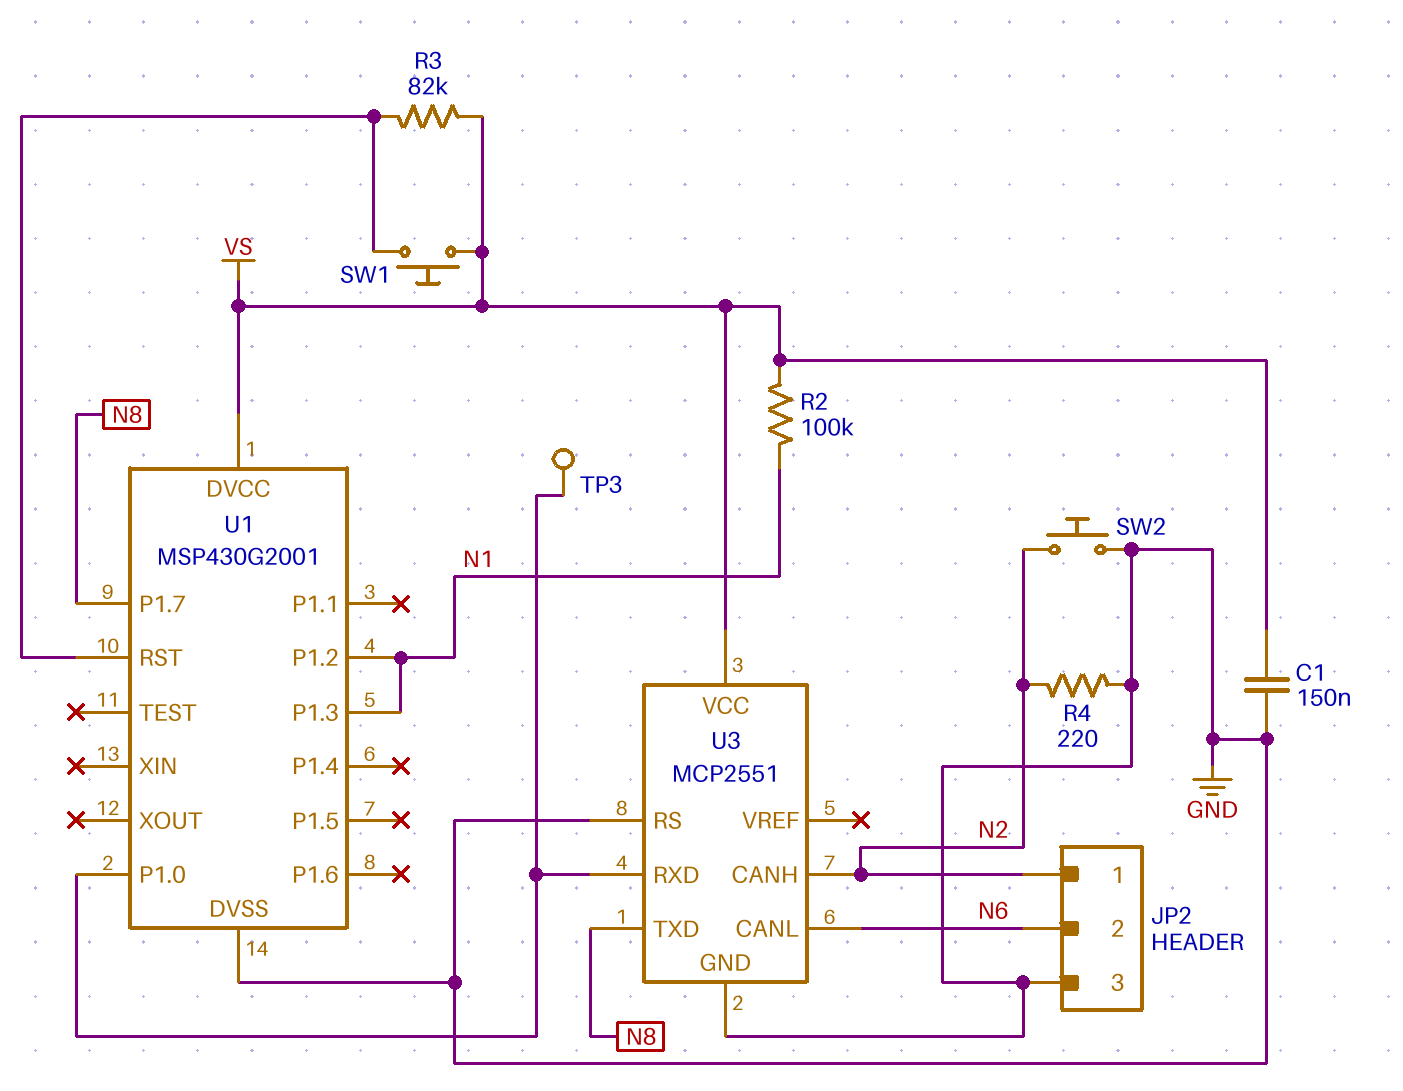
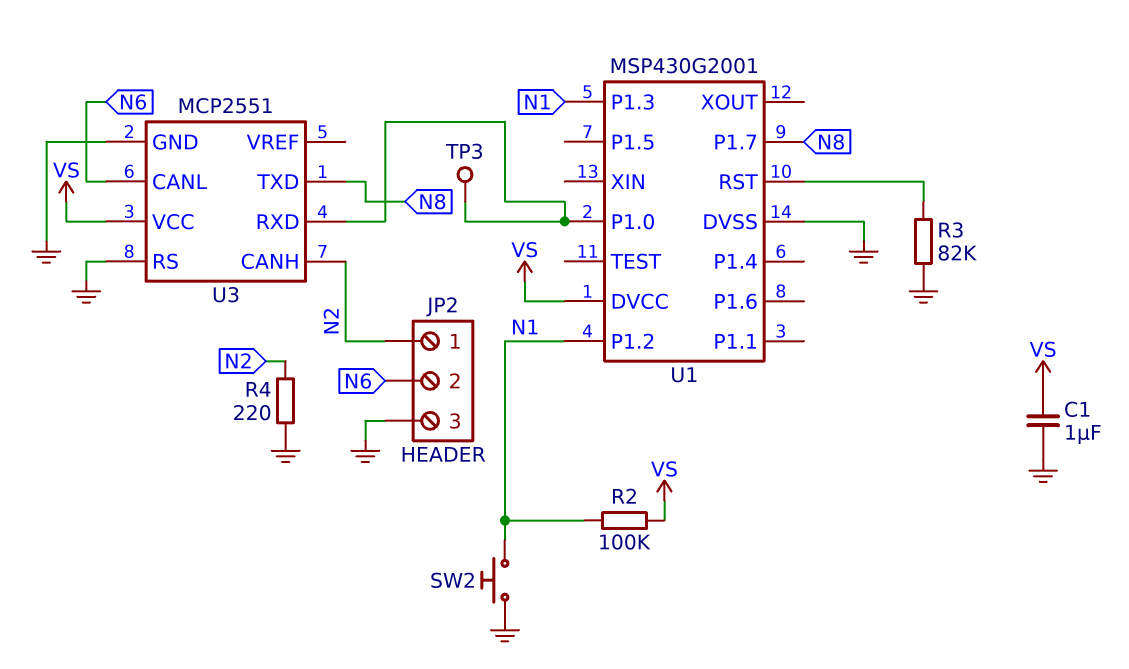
C1: 150nF (GND, VS) -> 1uF (GND, VS)
R3: 82k (U1/RST, VS) -> 82k (GND, U1/RST)
SW1: button (U1/RST, VS) -> none
SW2: button (GND, N2) -> button (GND, N1)

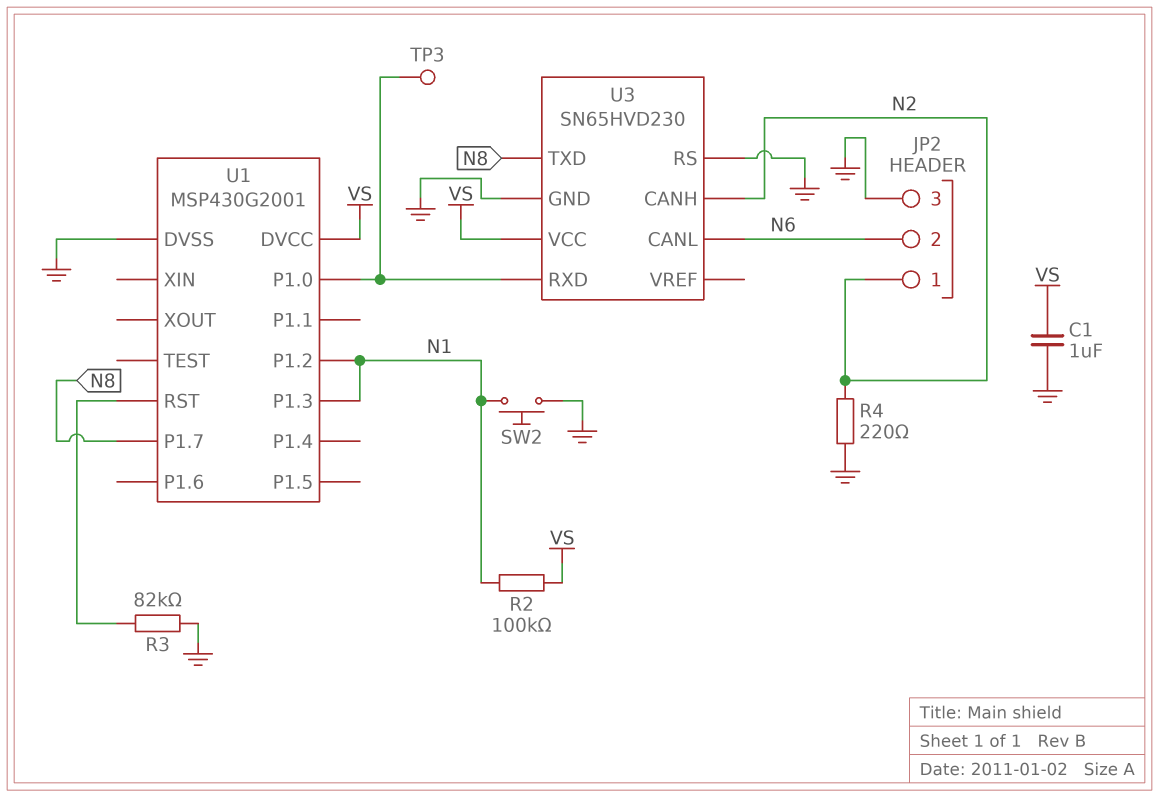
U3: MCP2551 -> SN65HVD230

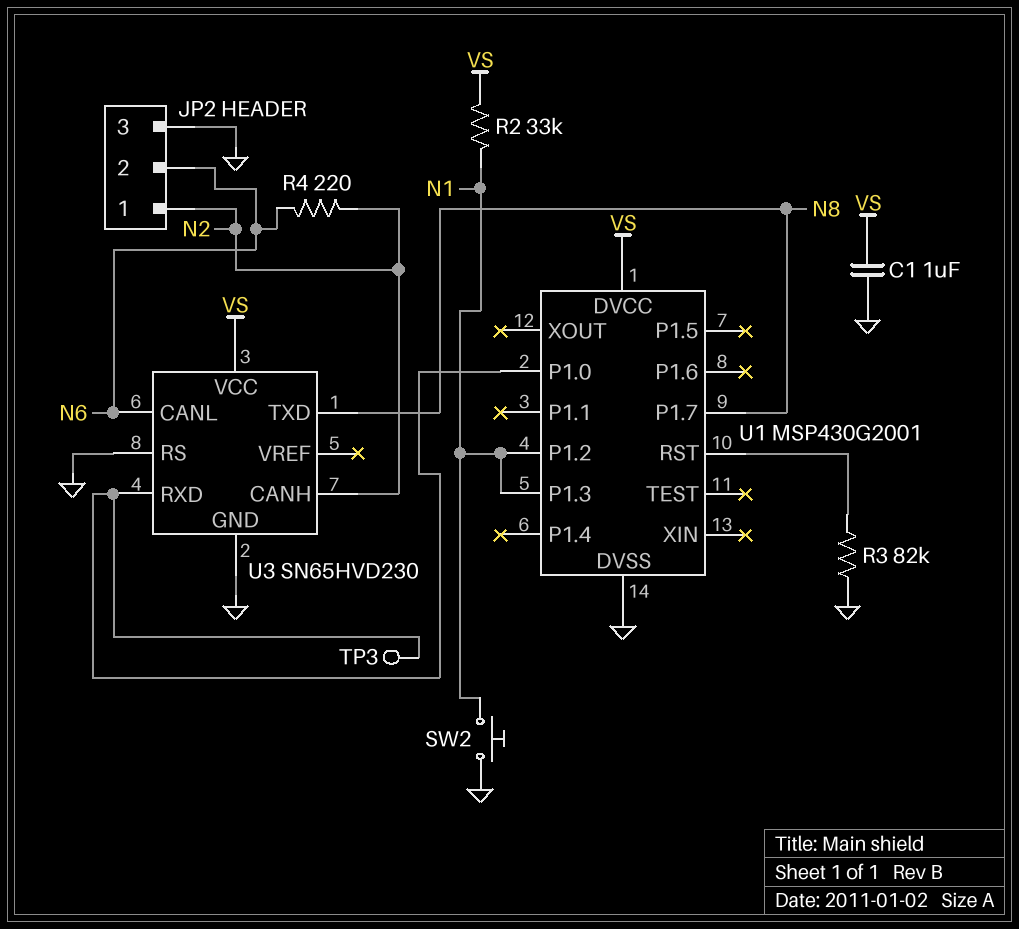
R2: 100k (N1, VS) -> 33k (N1, VS)
R4: 220 (GND, N2) -> 220 (N2, N6)

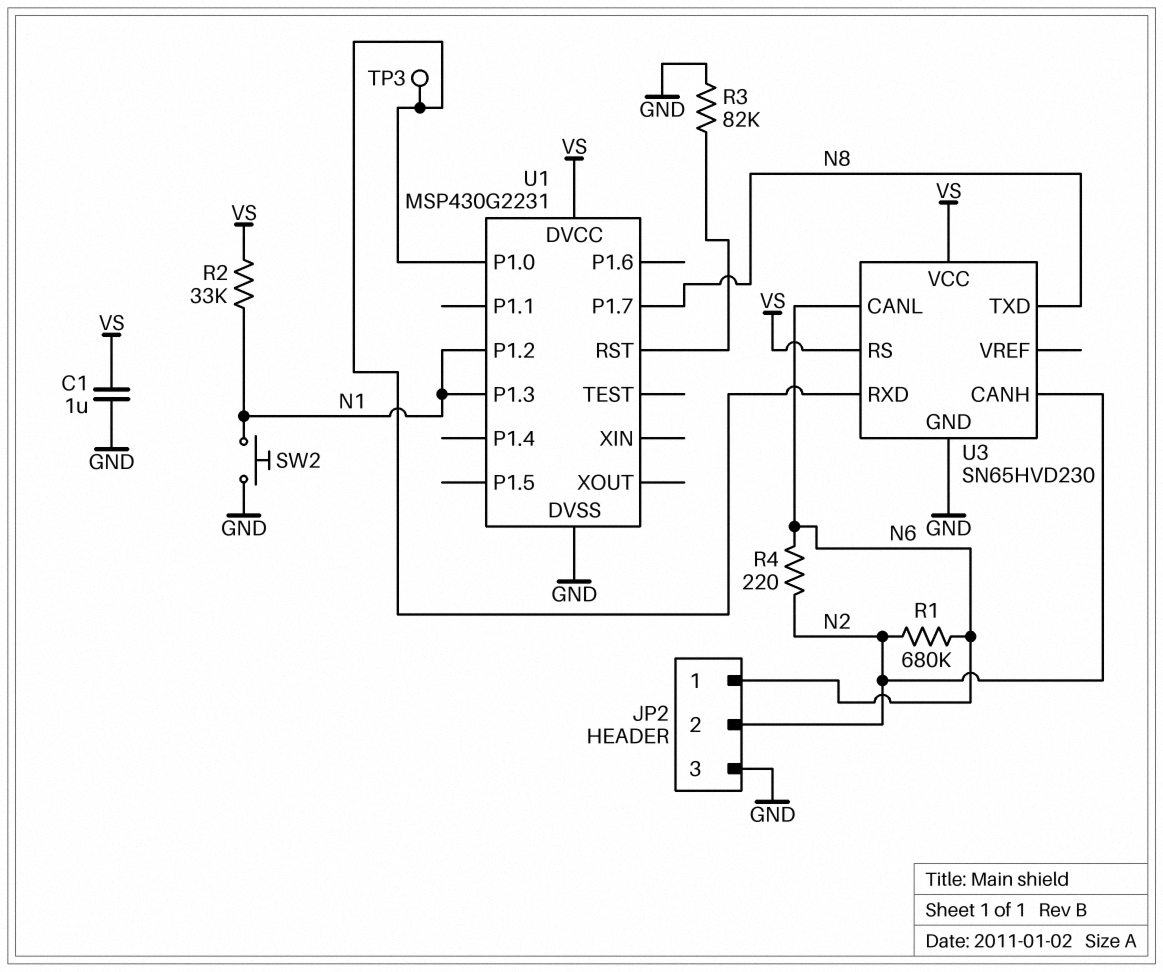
JP2 pin 1: N2 -> N6
JP2 pin 2: N6 -> N2
R1: none -> 680k (N2, N6)
U1: MSP430G2001 -> MSP430G2231
U3 pin RS: GND -> VS

